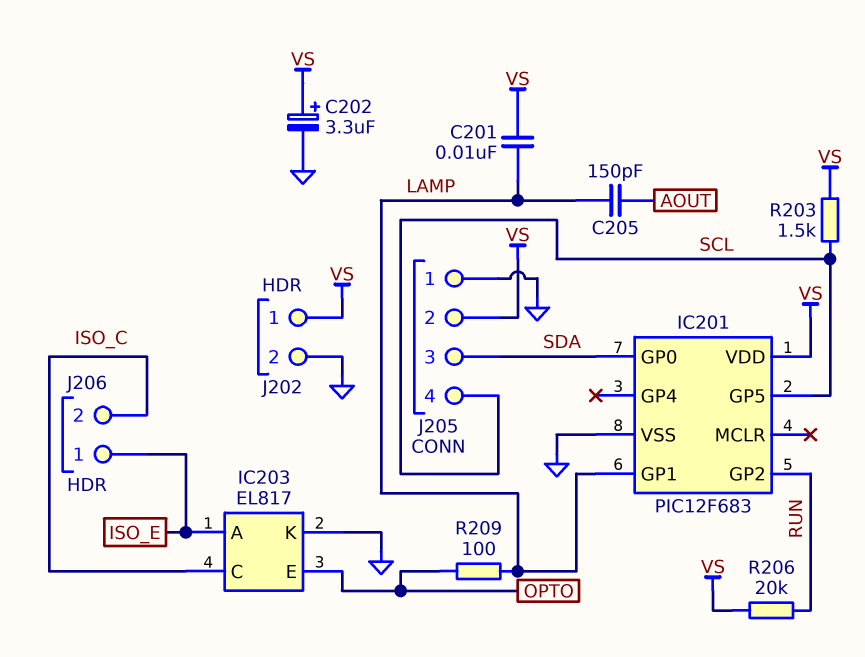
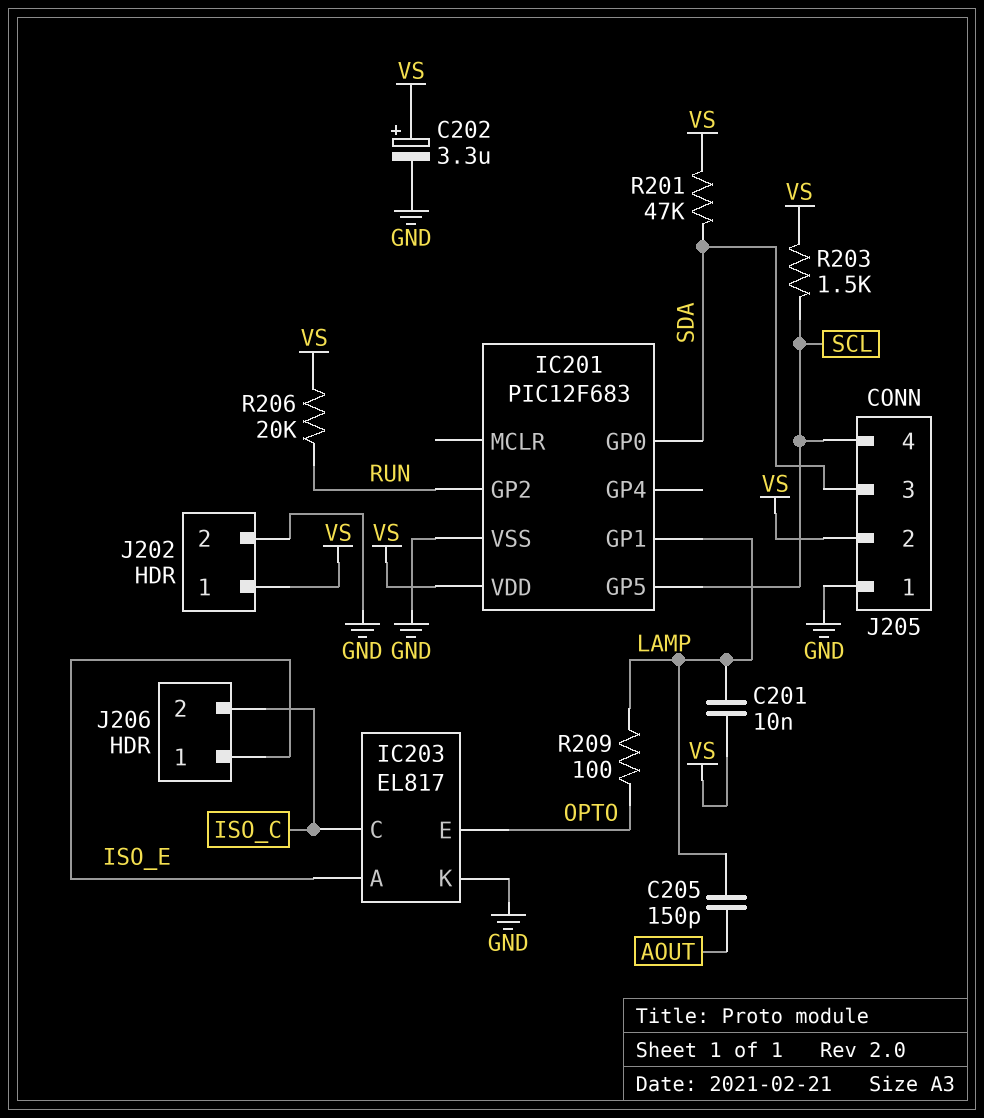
R201: none -> 47k (SDA, VS)

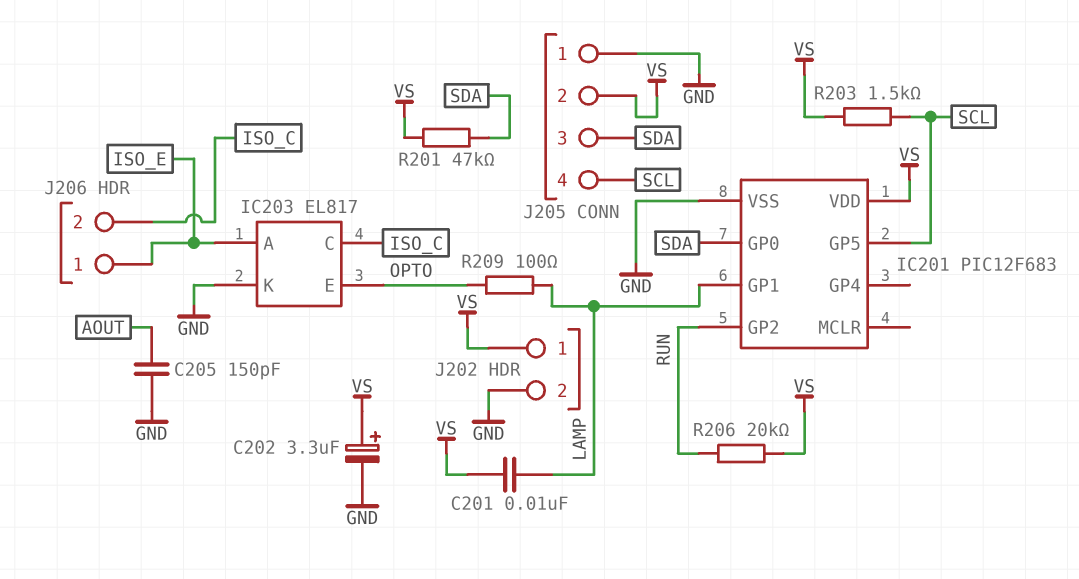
C205: 150pF (AOUT, LAMP) -> 150pF (AOUT, GND)

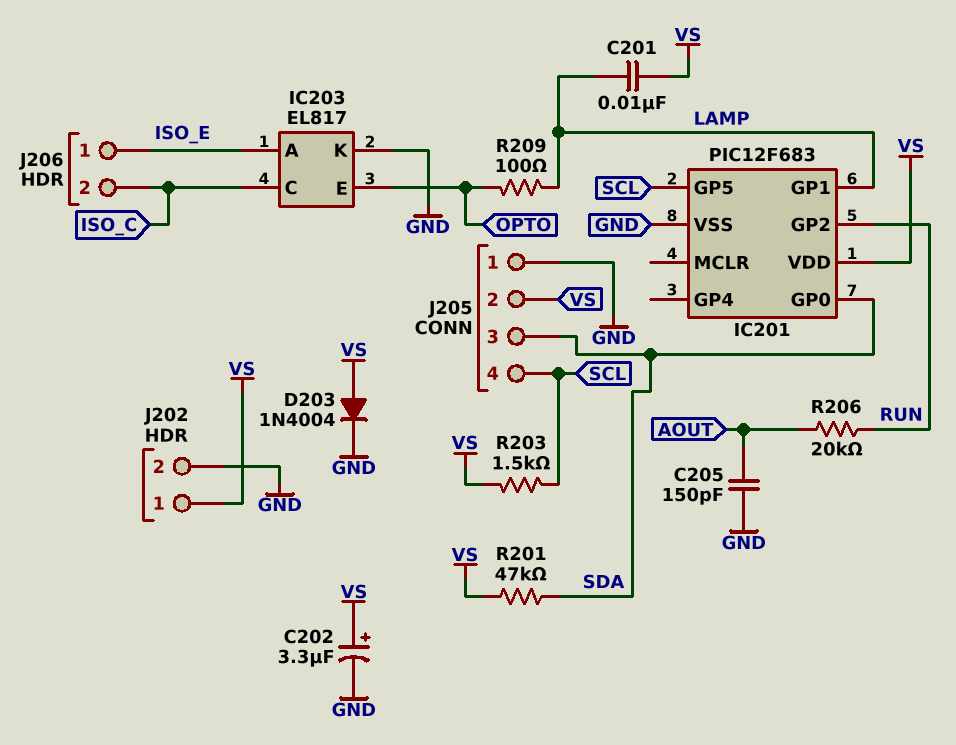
D203: none -> diode 1N4004 (A VS, K GND)
R206: 20k (RUN, VS) -> 20k (AOUT, RUN)

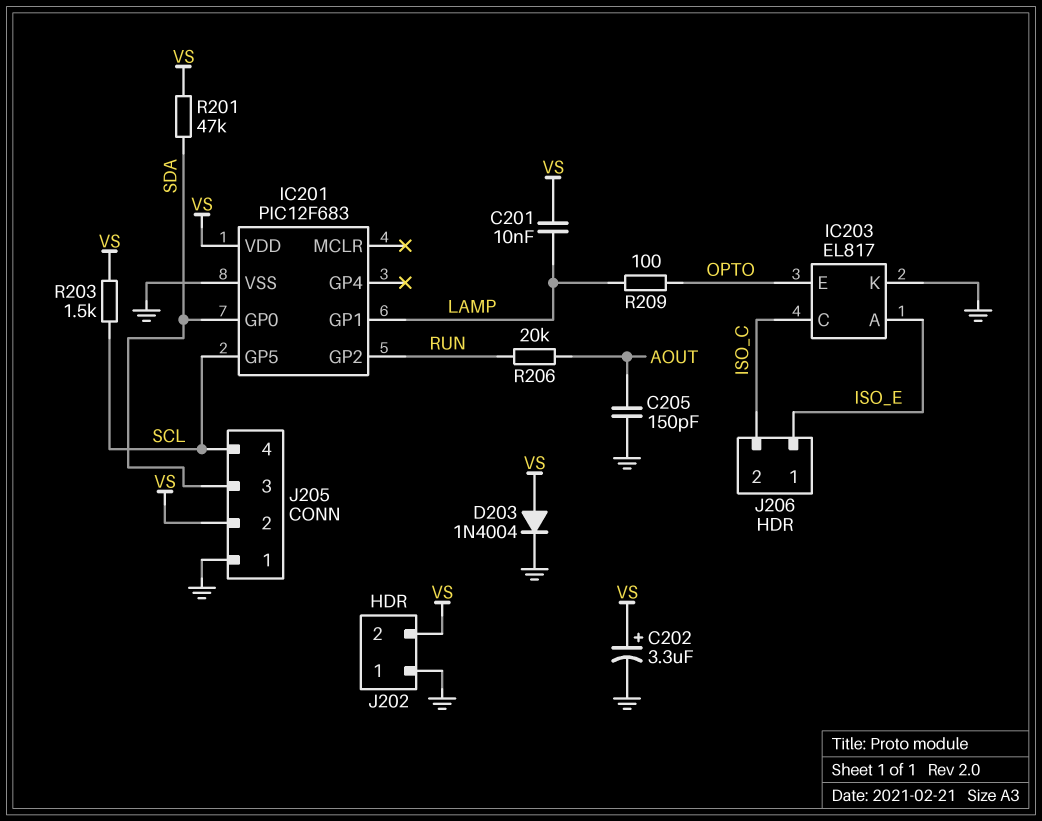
J202 pin 1: VS -> GND
J202 pin 2: GND -> VS

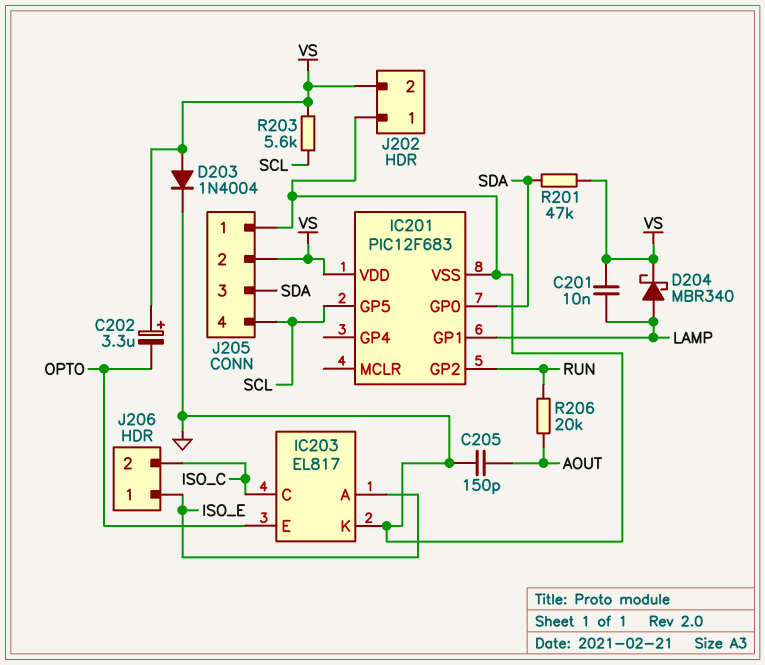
C202: 3.3uF (plus VS, minus GND) -> 3.3uF (plus VS, minus OPTO)
D204: none -> schottky MBR340 (A LAMP, K VS)
R203: 1.5k (SCL, VS) -> 5.6k (SCL, VS)
R209: 100 (LAMP, OPTO) -> none

